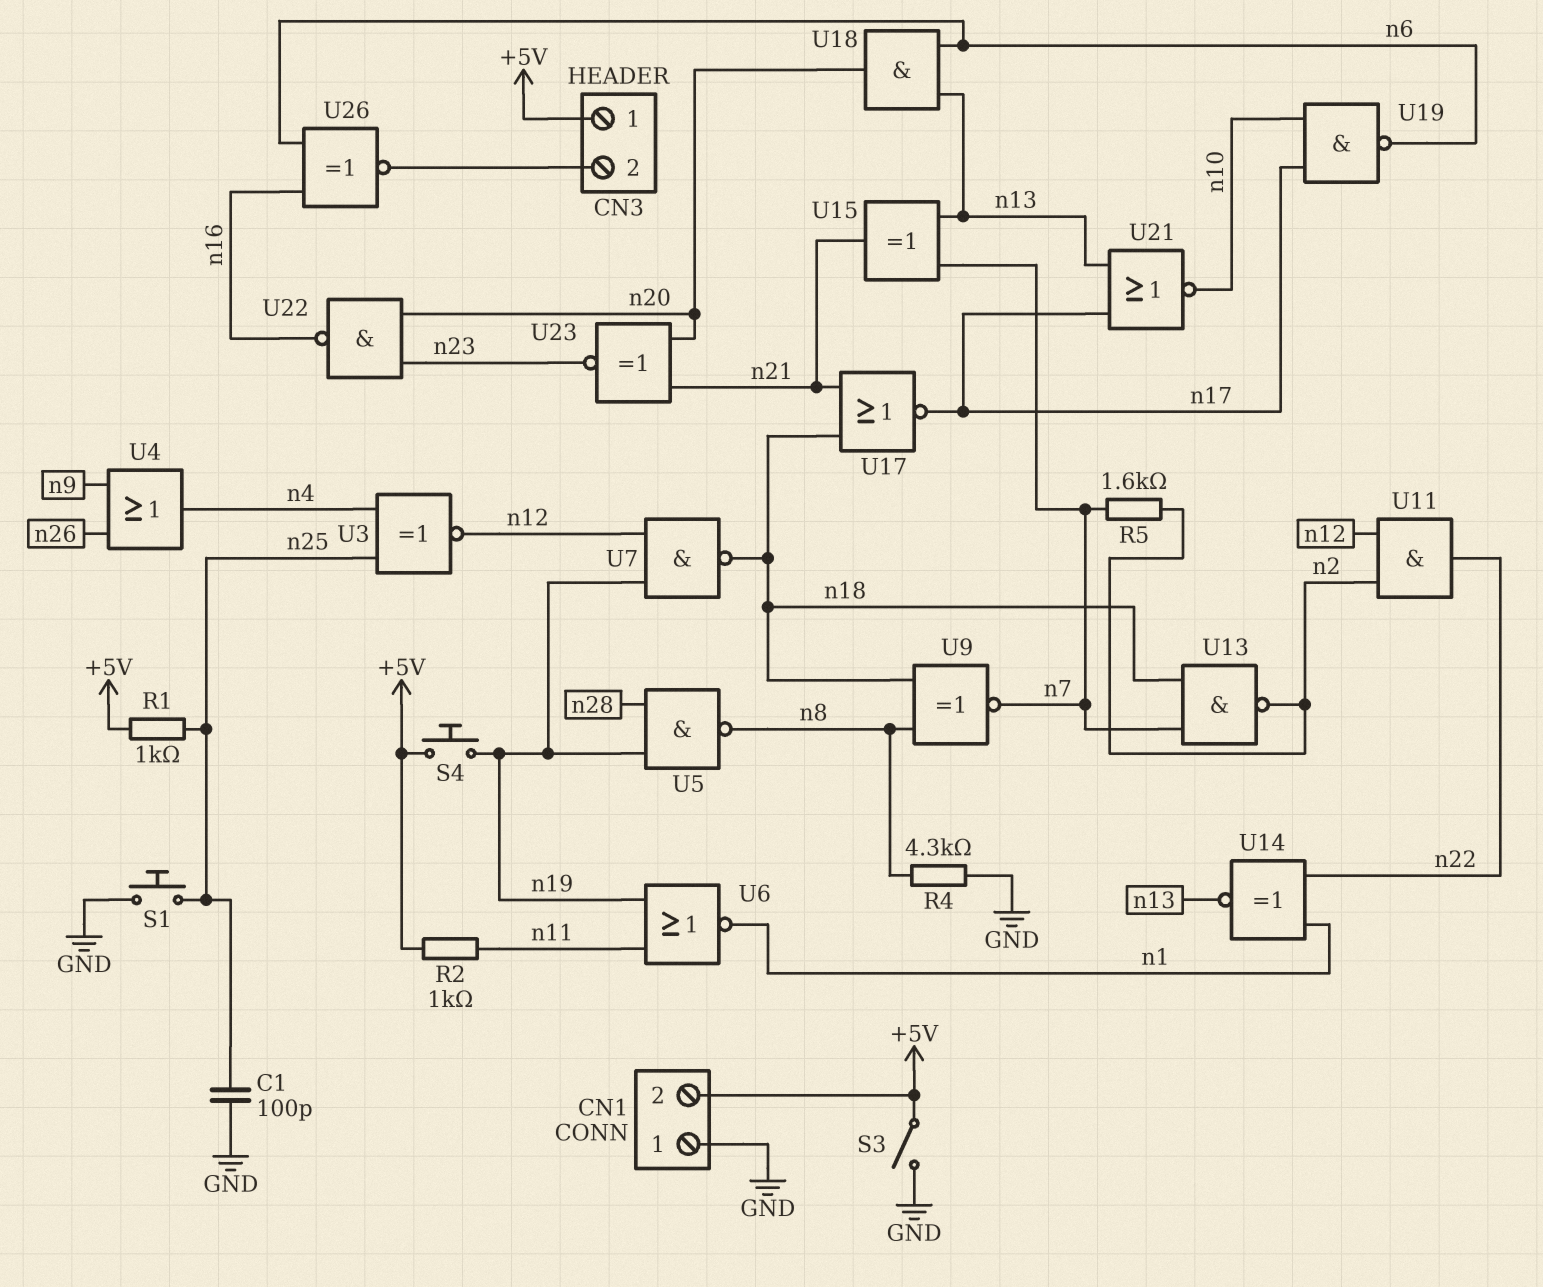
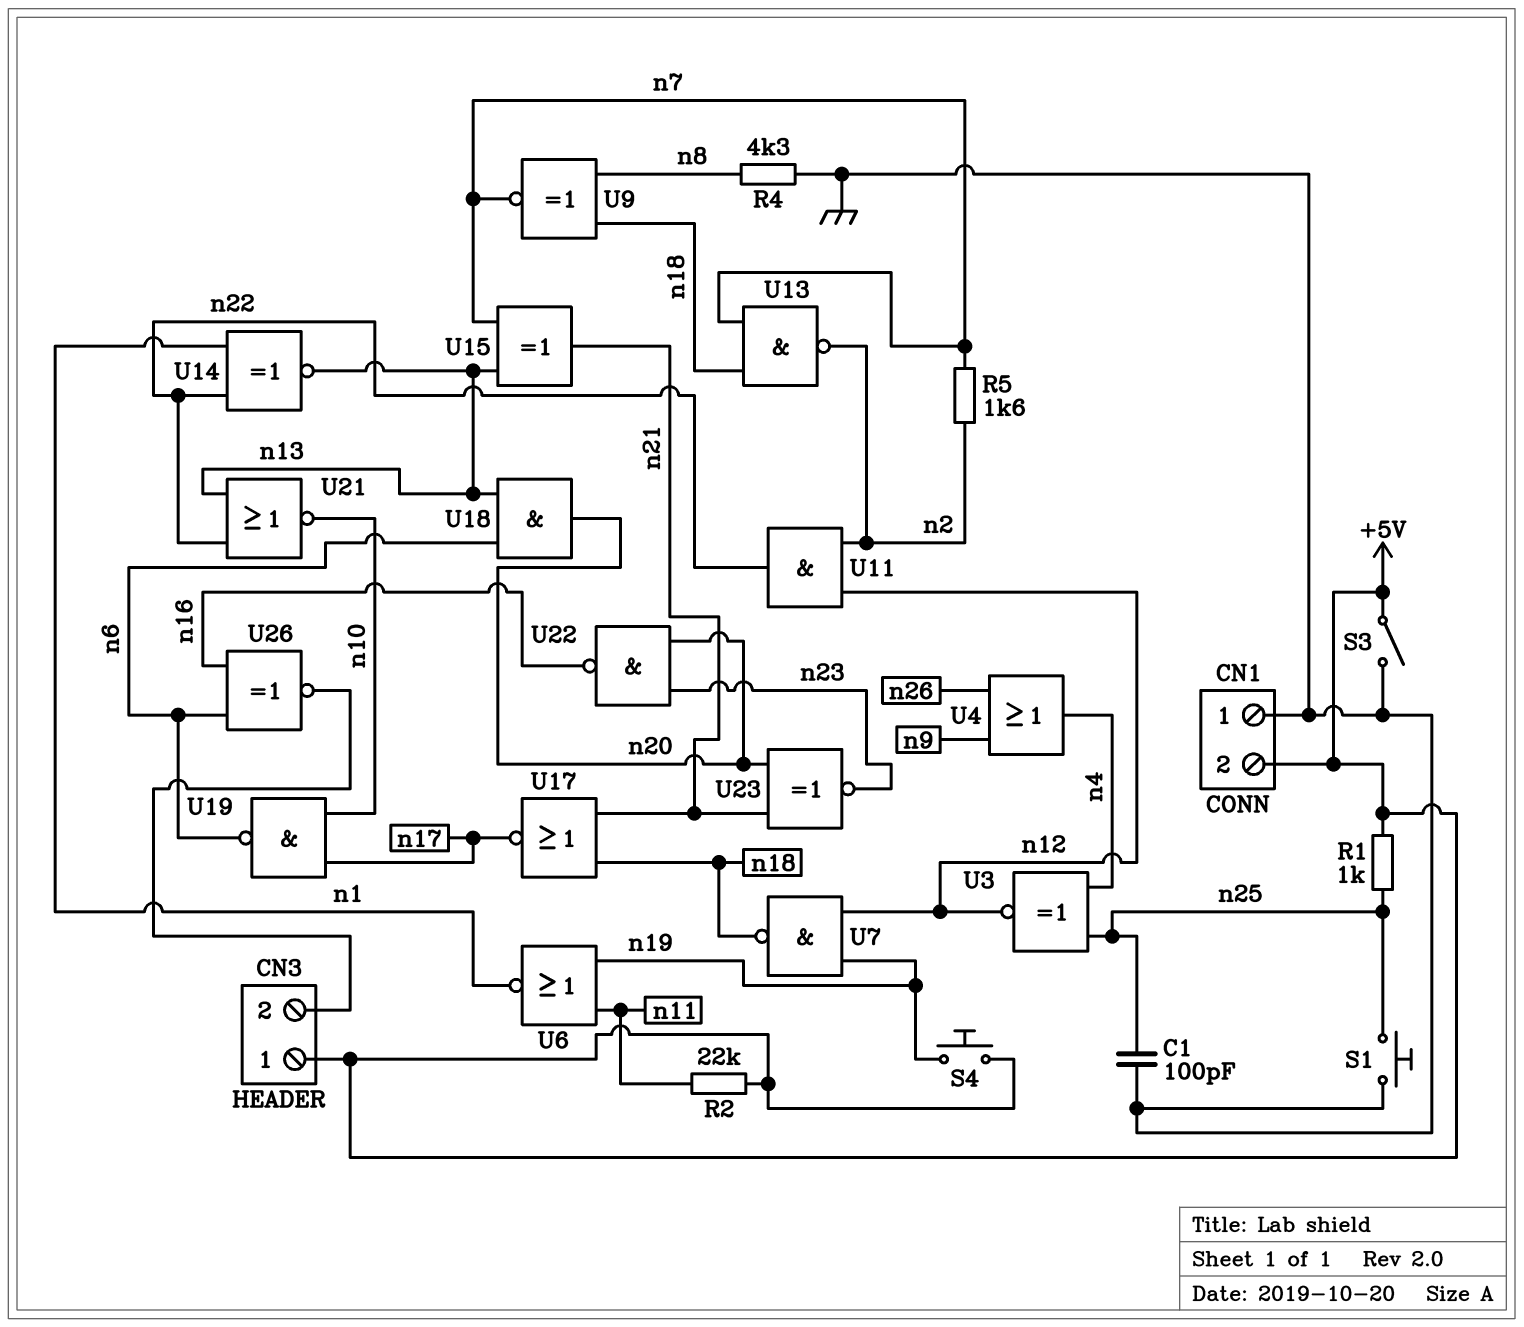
R2: 1k (+5V, n11) -> 22k (+5V, n11)
U5: NAND (in n19, in n28, out n8) -> none
U21: NOR (in n13, in n17, out n10) -> NOR (in n13, in n22, out n10)

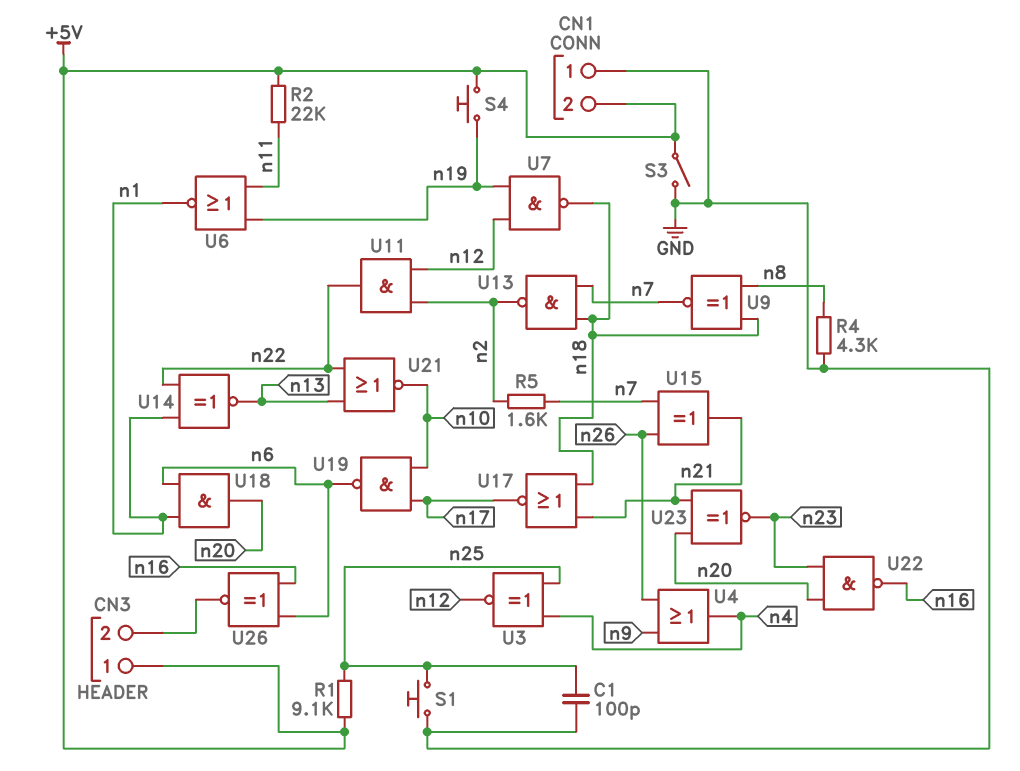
R1: 1k (+5V, n25) -> 9.1k (+5V, n25)
U15: XOR (in n7, in n13, out n21) -> XOR (in n7, in n26, out n21)
U18: AND (in n6, in n13, out n20) -> AND (in n1, in n6, out n20)

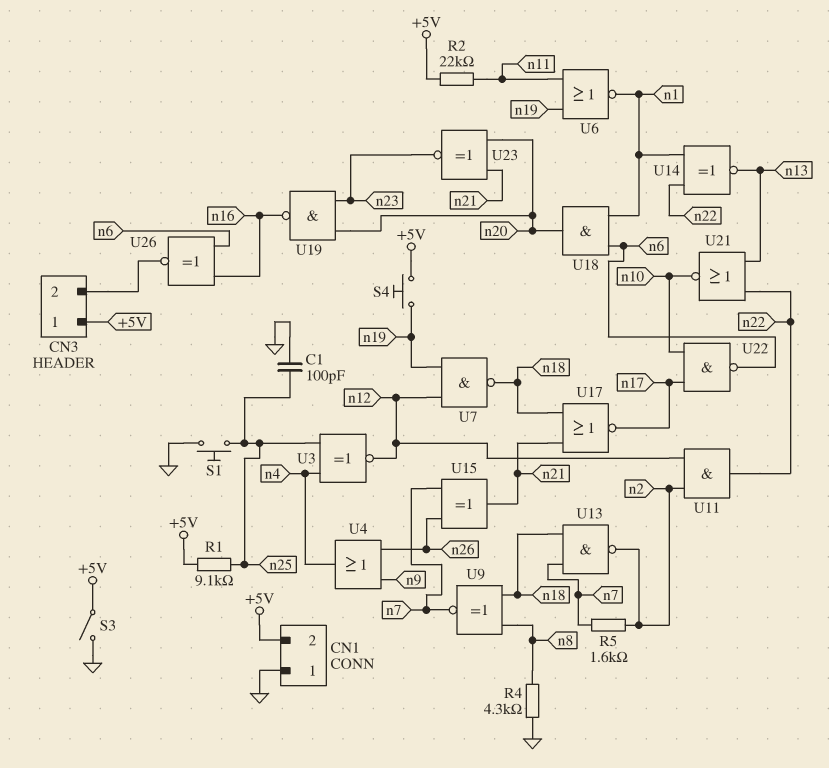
U19: NAND (in n10, in n17, out n6) -> NAND (in n20, in n23, out n16)
U22: NAND (in n20, in n23, out n16) -> NAND (in n10, in n17, out n6)

